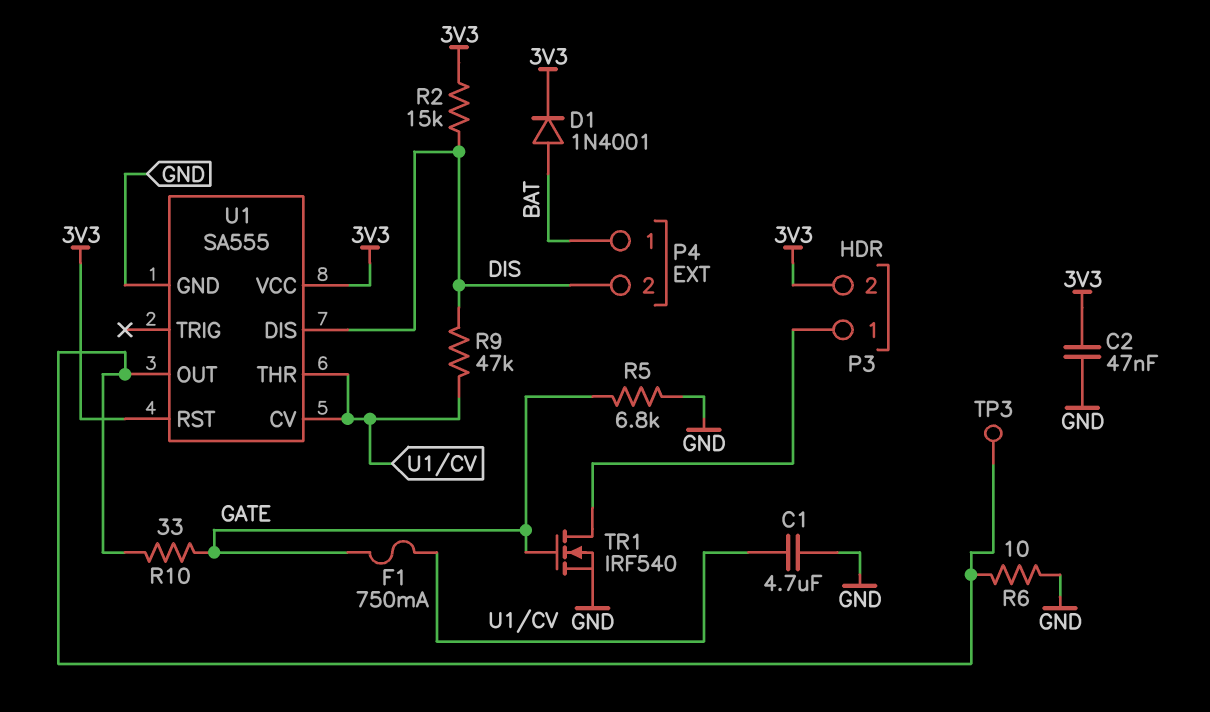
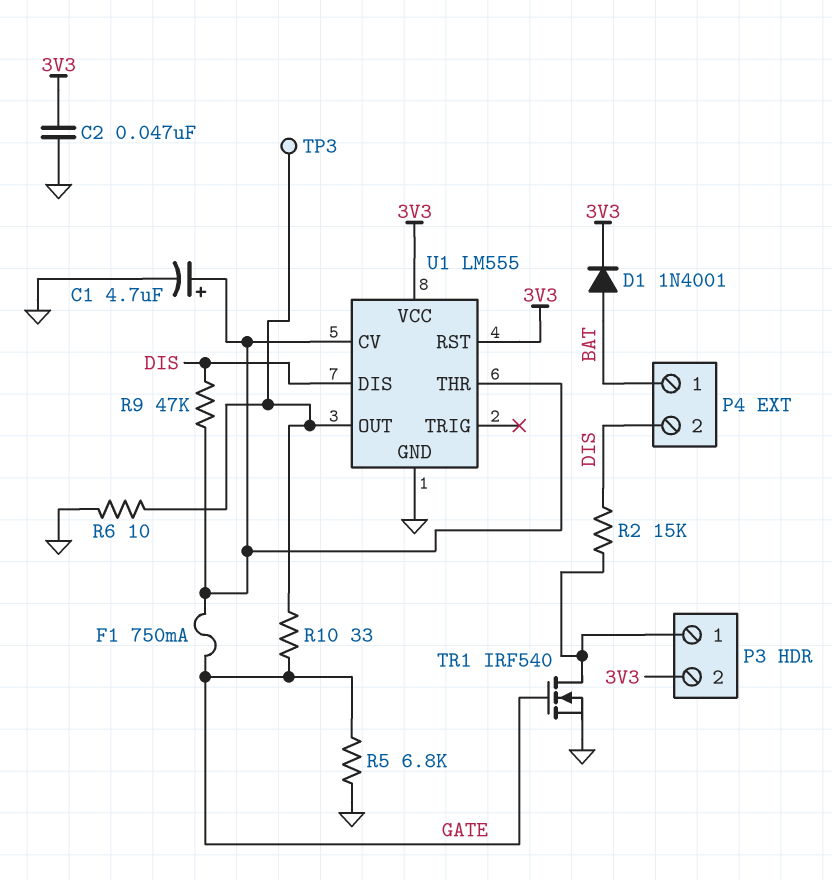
C1: 4.7uF (GND, U1/CV) -> 4.7uF (plus U1/CV, minus GND)
R2: 15k (3V3, DIS) -> 15k (DIS, P3/1)
U1: SA555 -> LM555

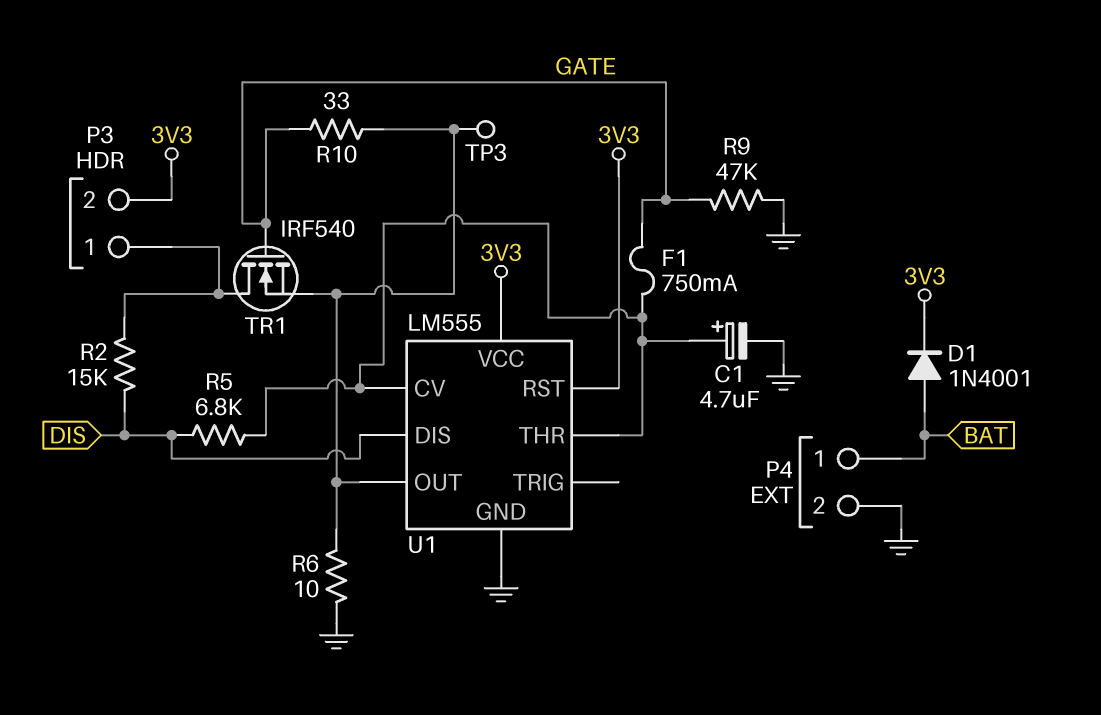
C2: 47nF (3V3, GND) -> none
P4 pin 2: DIS -> GND
R5: 6.8k (GATE, GND) -> 6.8k (DIS, U1/CV)
R9: 47k (DIS, U1/CV) -> 47k (GATE, GND)
TR1: NMOS IRF540 (G GATE, D P3/1, S GND) -> NMOS IRF540 (G GATE, D P3/1, S U1/OUT)

